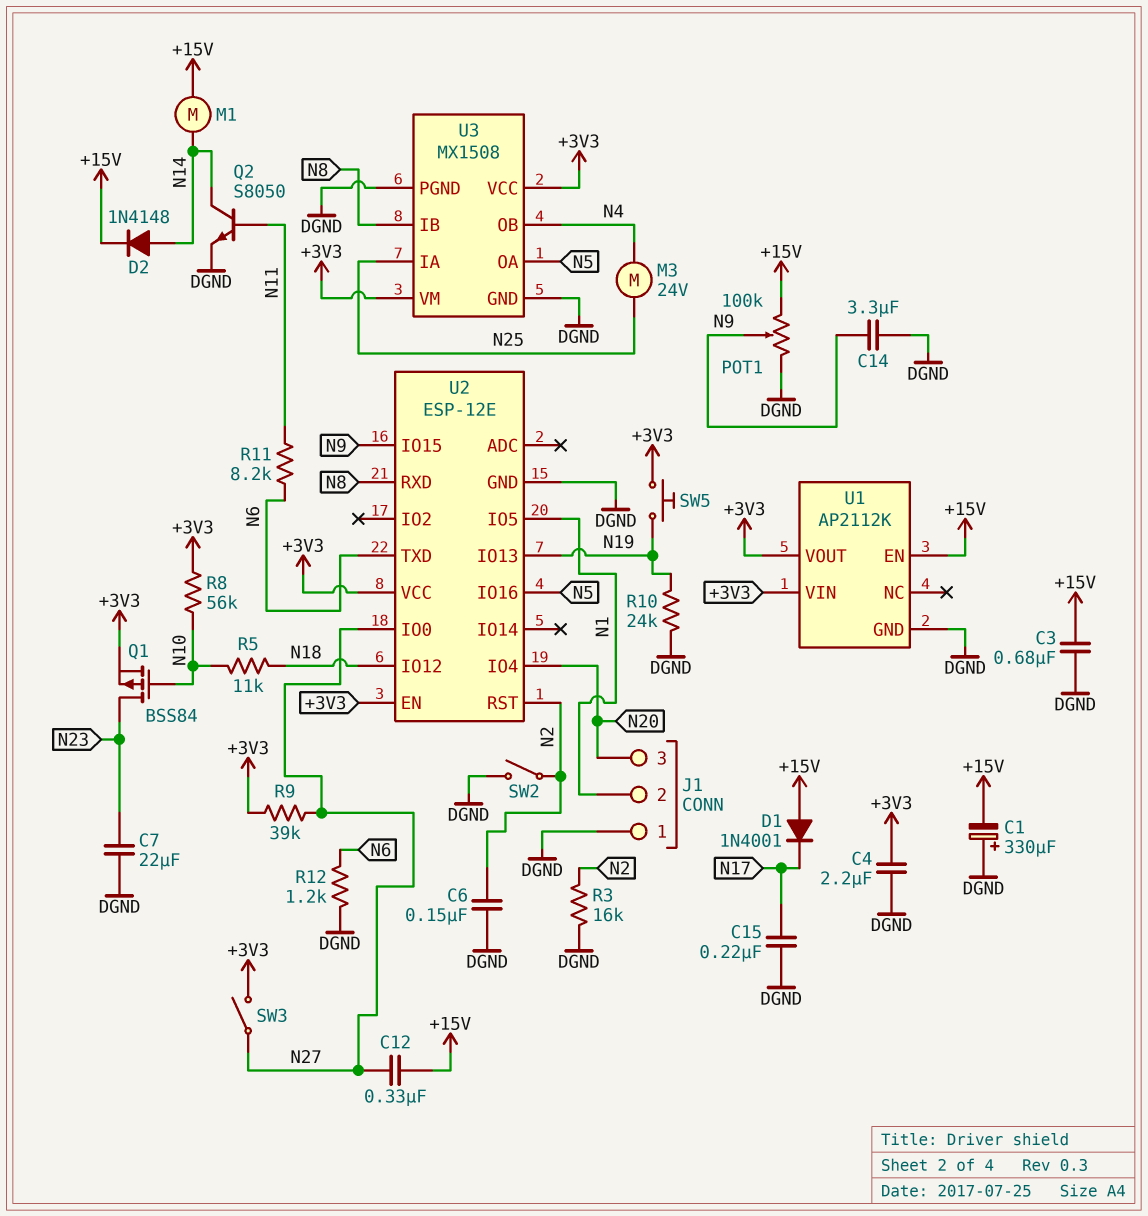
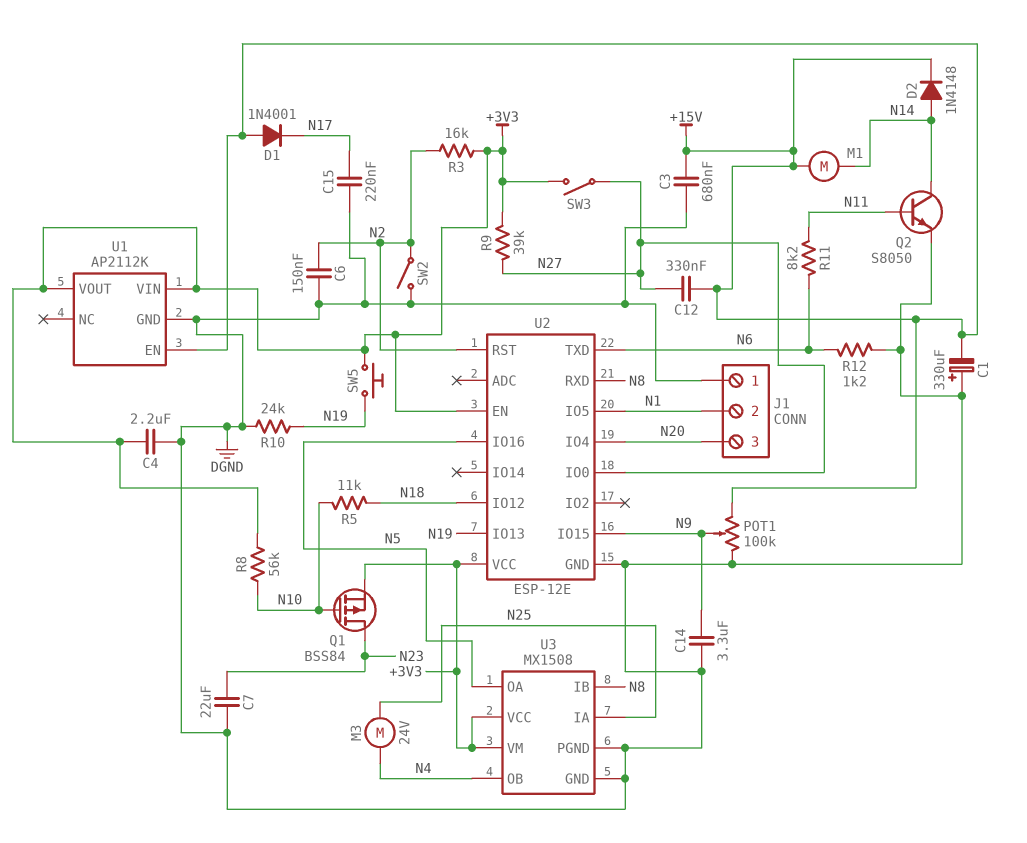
R3: 16k (DGND, N2) -> 16k (+3V3, N2)

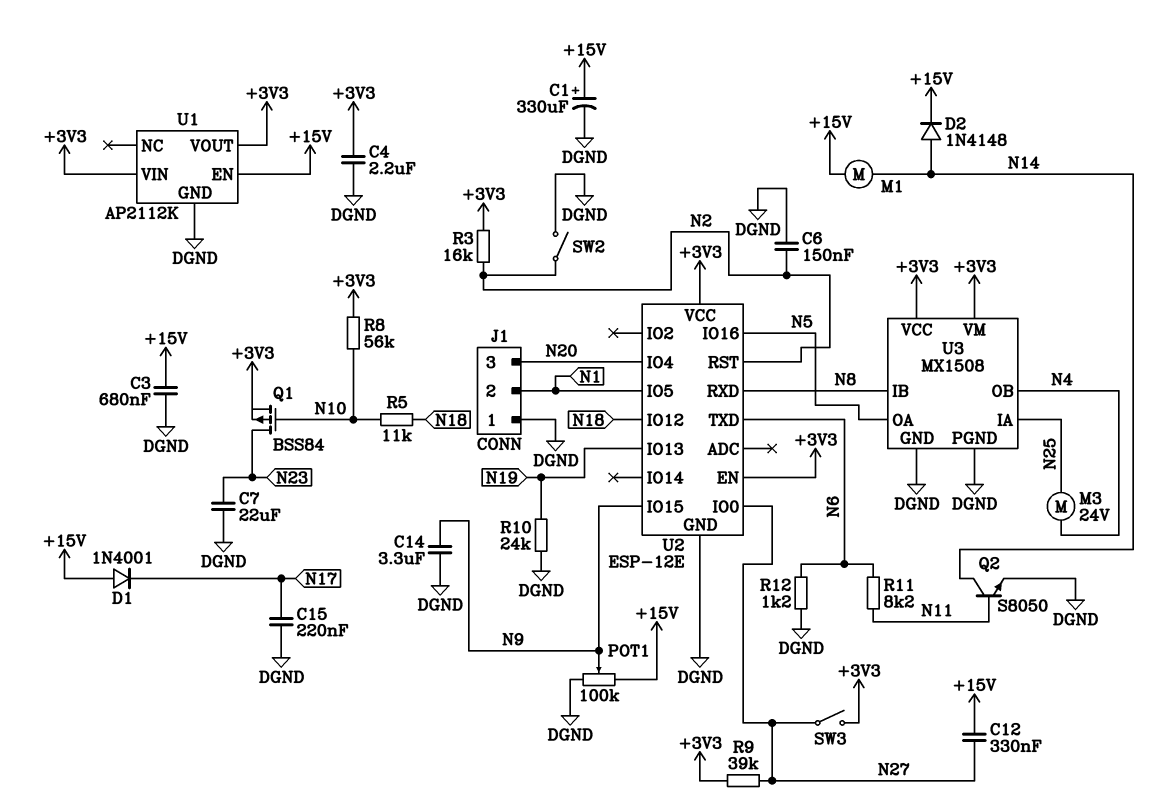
C1: 330uF (plus DGND, minus +15V) -> 330uF (plus +15V, minus DGND)
SW5: button (+3V3, N19) -> none

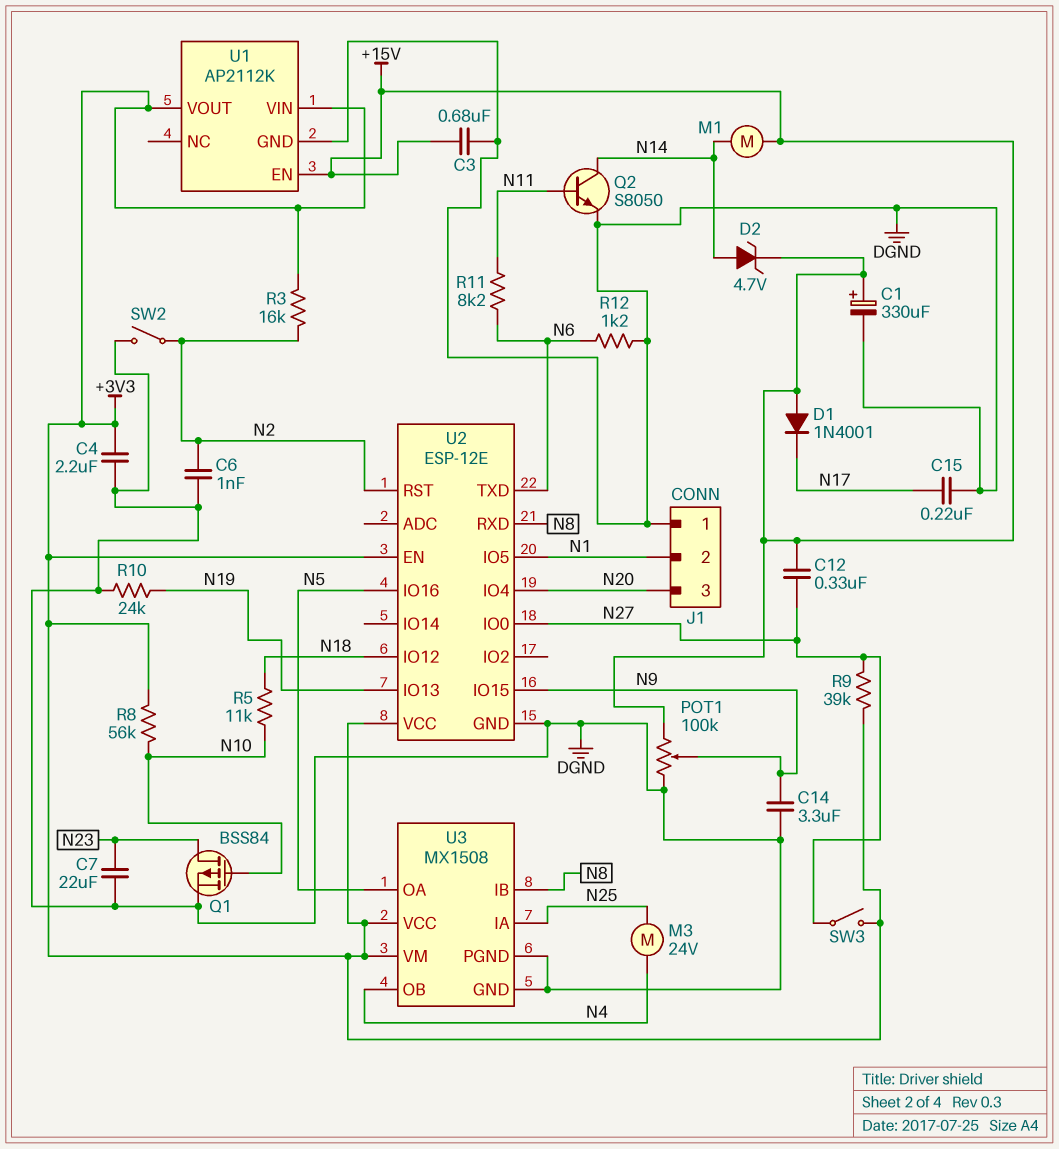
C6: 150nF (DGND, N2) -> 1nF (DGND, N2)
D2: diode 1N4148 (A N14, K +15V) -> zener 4.7V (A N14, K +15V)
Q1: PMOS BSS84 (G N10, D N23, S +3V3) -> PMOS BSS84 (G N10, D N23, S DGND)

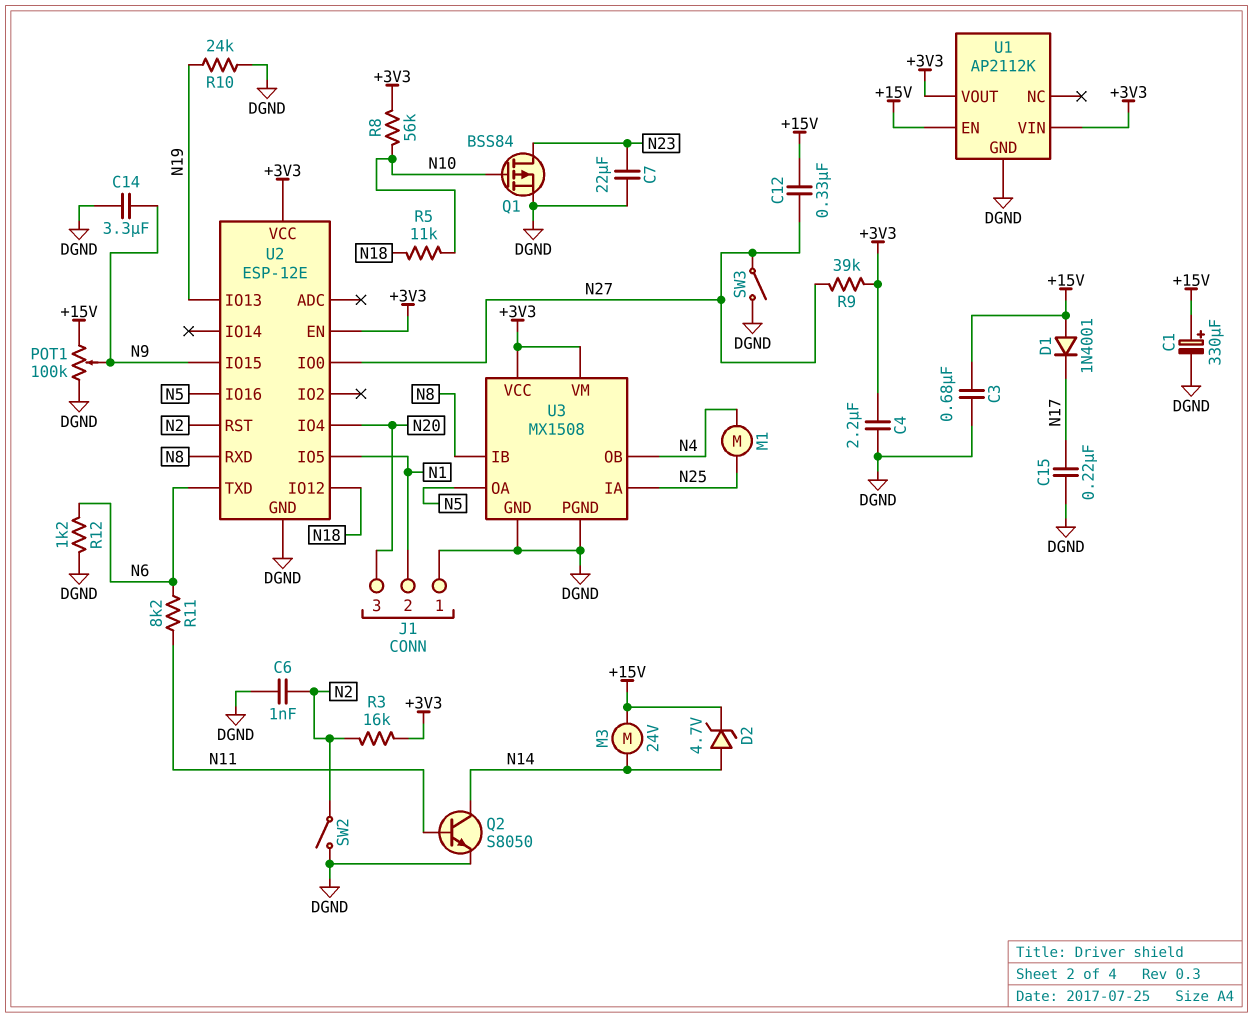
M1: motor (+15V, N14) -> motor (N4, N25)
M3: motor 24V (N4, N25) -> motor 24V (+15V, N14)
SW3: switch (+3V3, N27) -> switch (DGND, N27)

